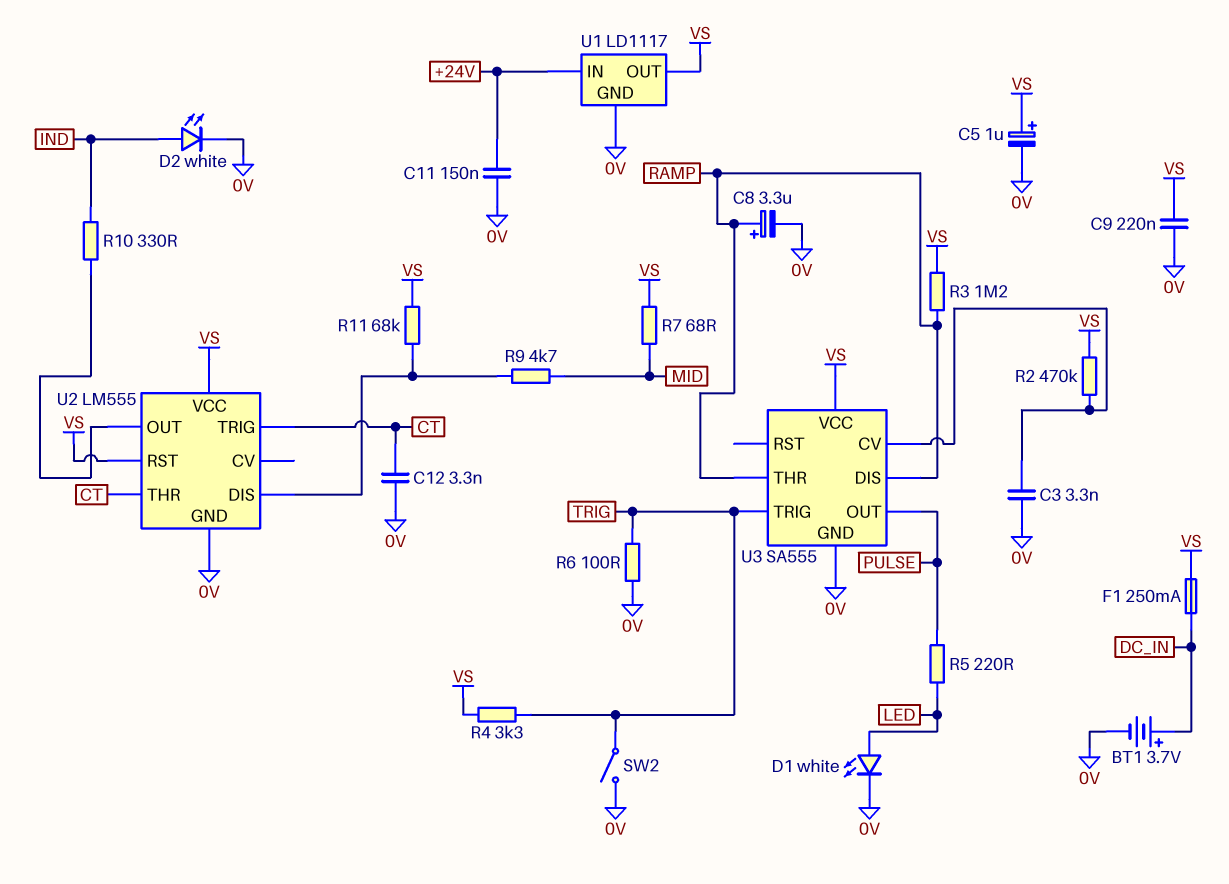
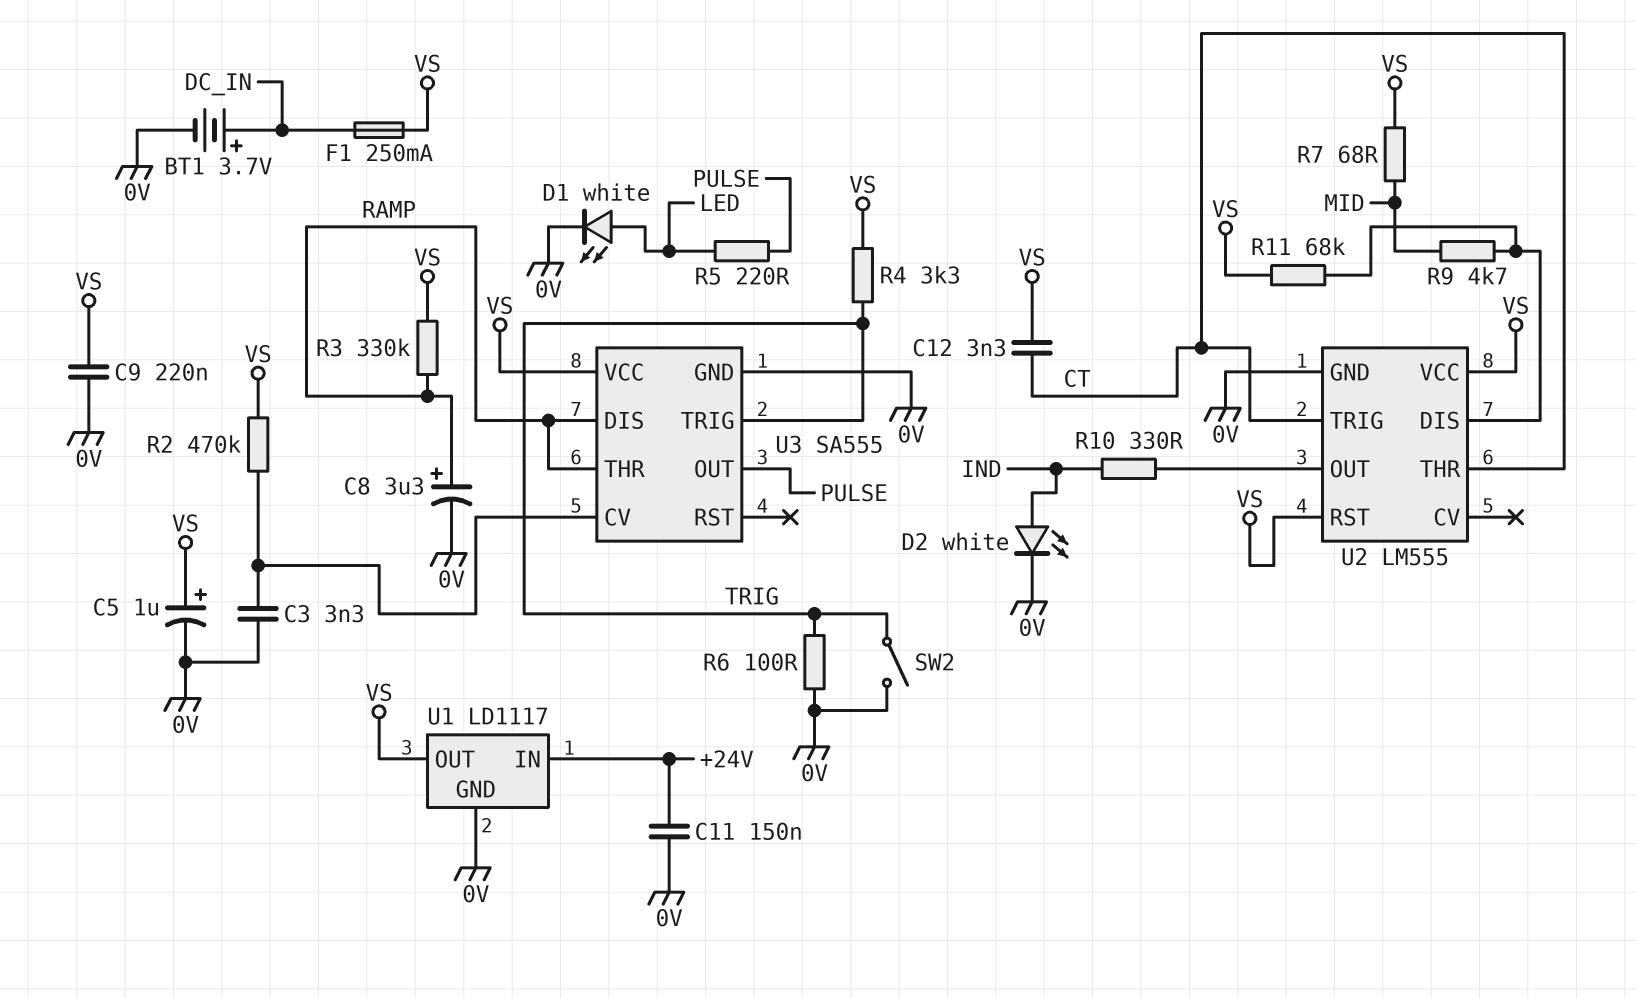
C12: 3.3nF (0V, CT) -> 3.3nF (CT, VS)
R3: 1.2M (RAMP, VS) -> 330k (RAMP, VS)

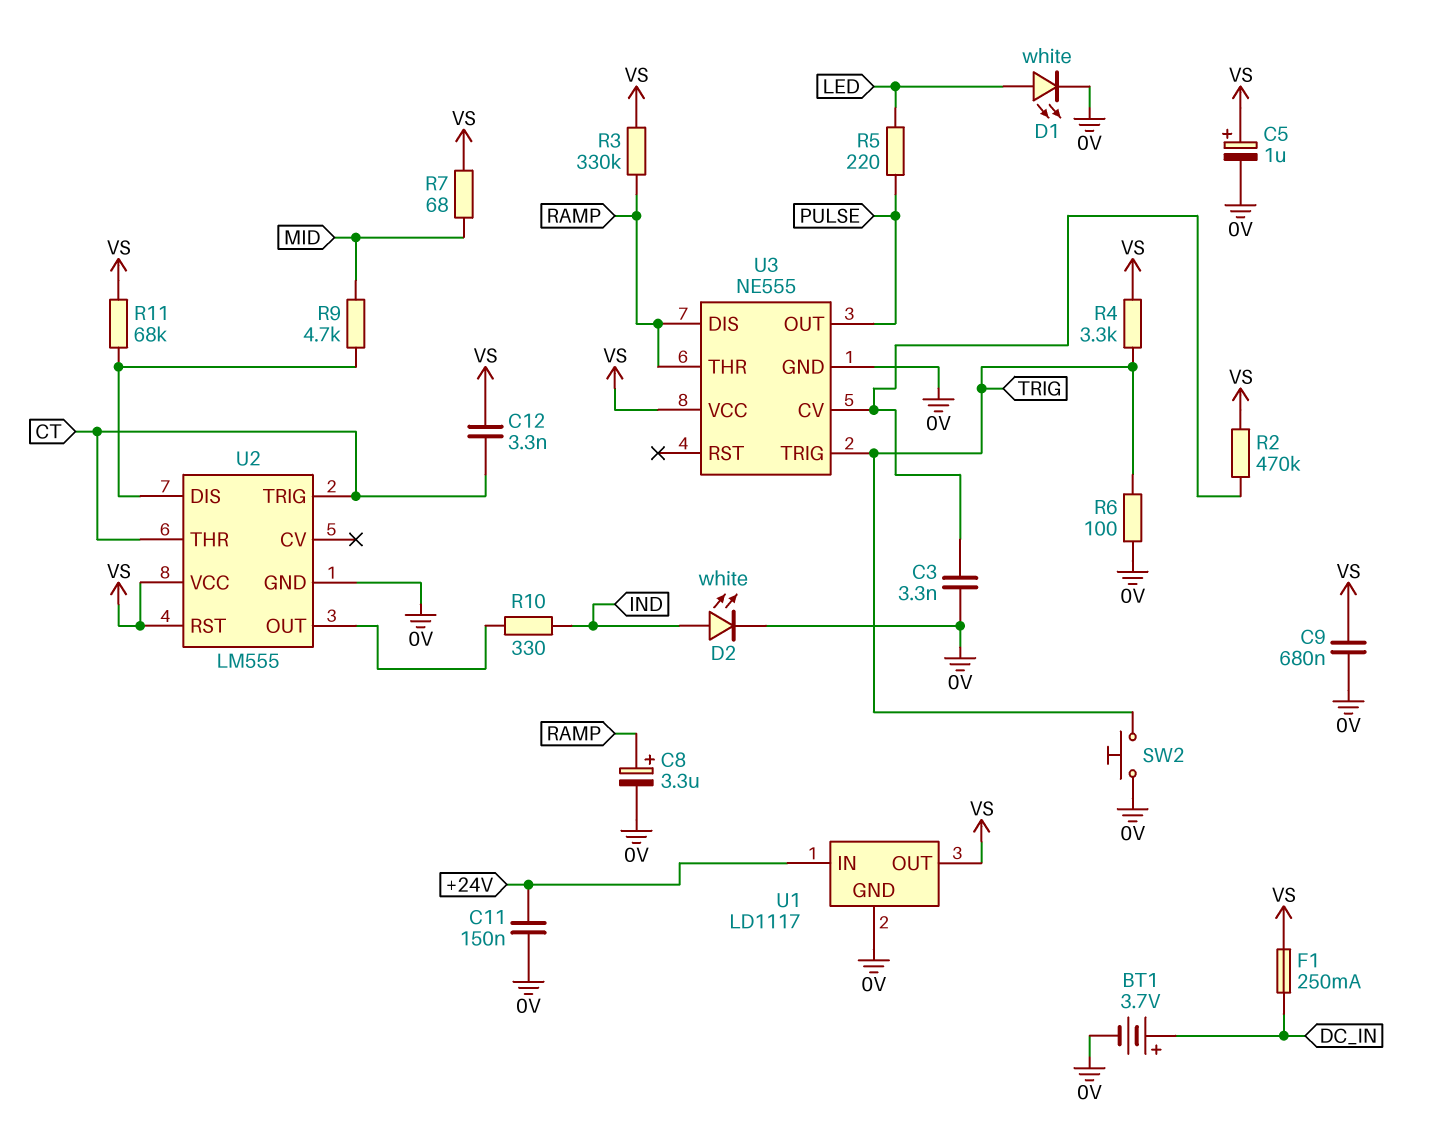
C9: 220nF (0V, VS) -> 680nF (0V, VS)
SW2: switch (0V, TRIG) -> button (0V, TRIG)
U3: SA555 -> NE555

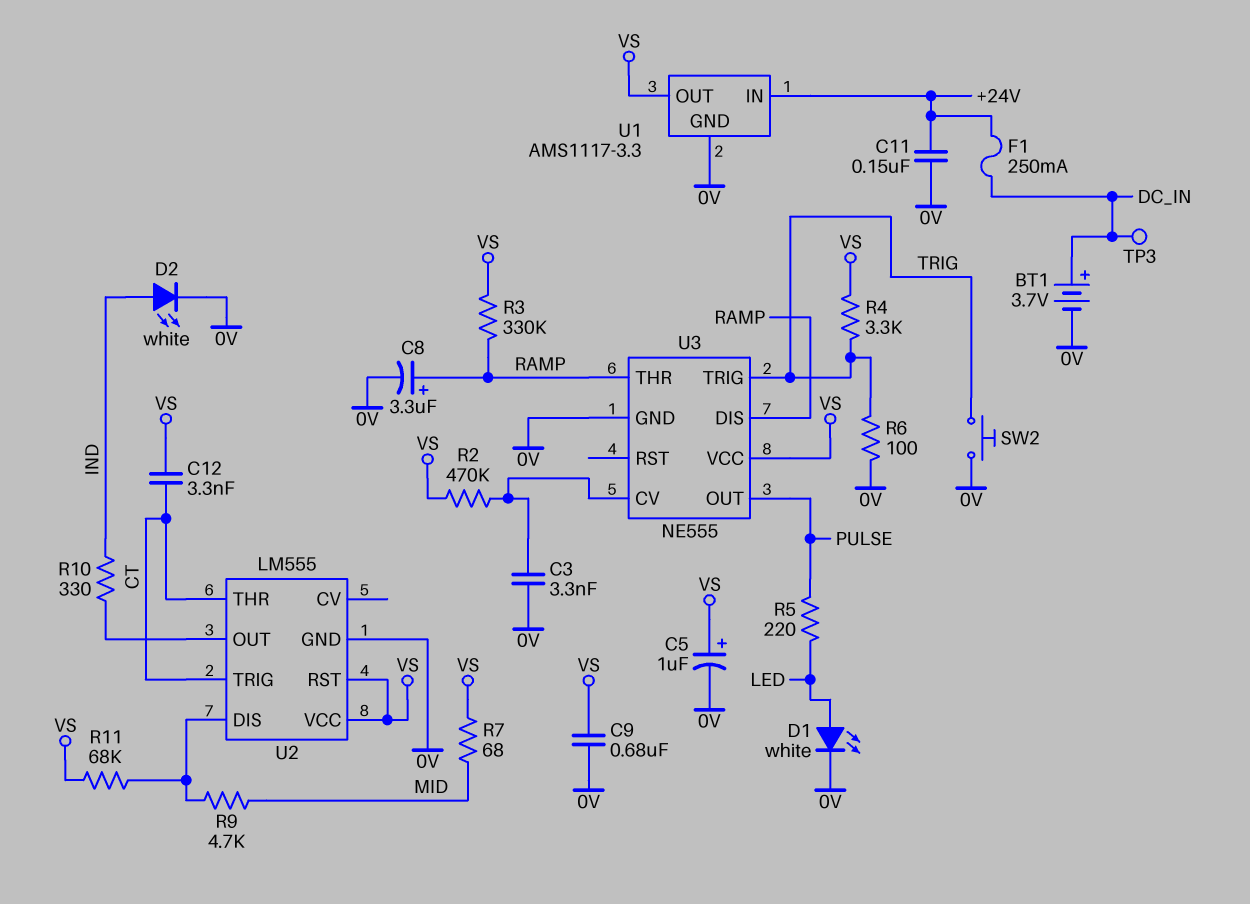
F1: 250mA (DC_IN, VS) -> 250mA (+24V, DC_IN)
TP3: none -> test point (DC_IN)
U1: LD1117 -> AMS1117-3.3

